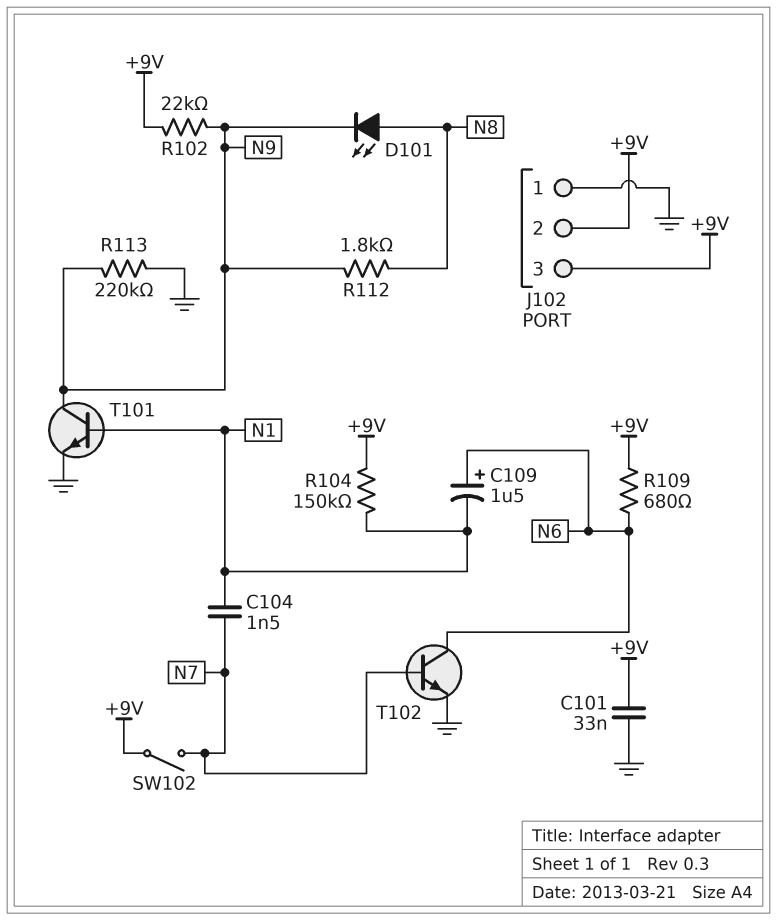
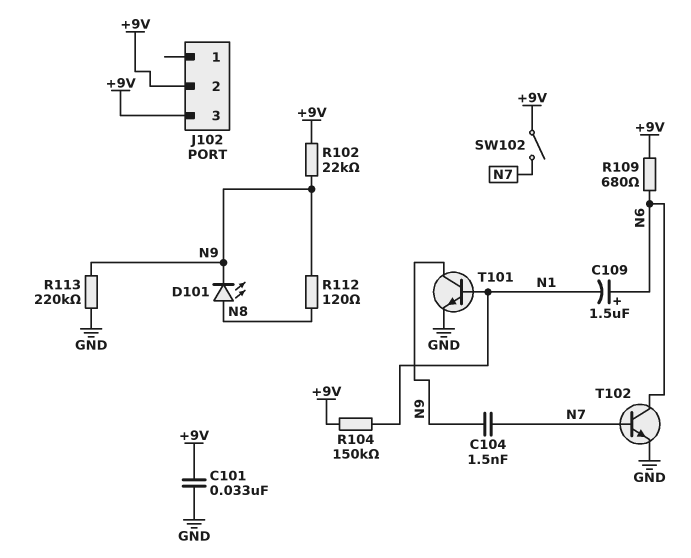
C104: 1.5nF (N1, N7) -> 1.5nF (N7, N9)
J102 pin 1: GND -> none
R112: 1.8k (N8, N9) -> 120 (N8, N9)

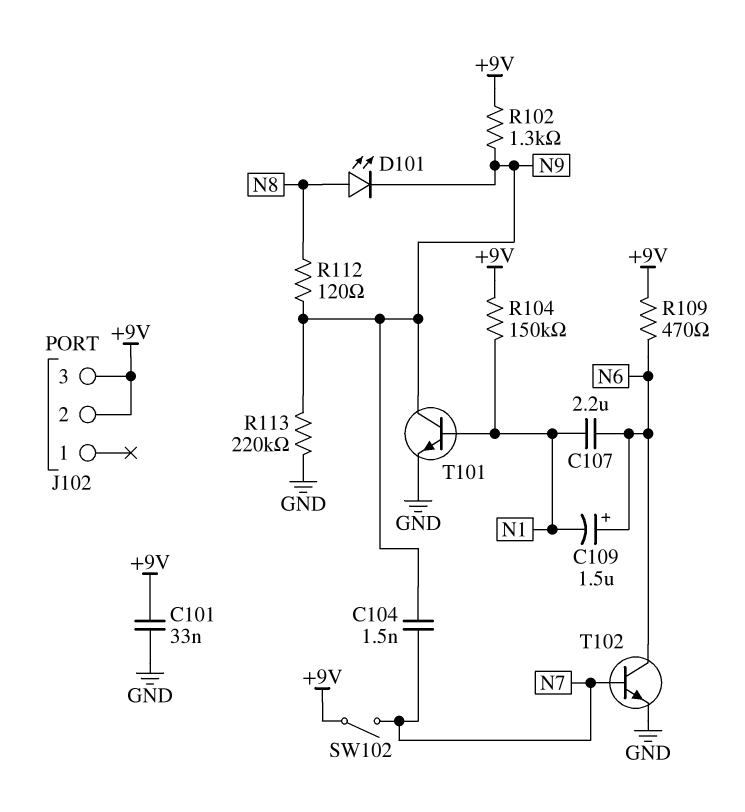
C107: none -> 2.2uF (N1, N6)
R102: 22k (+9V, N9) -> 1.3k (+9V, N9)
R109: 680 (+9V, N6) -> 470 (+9V, N6)

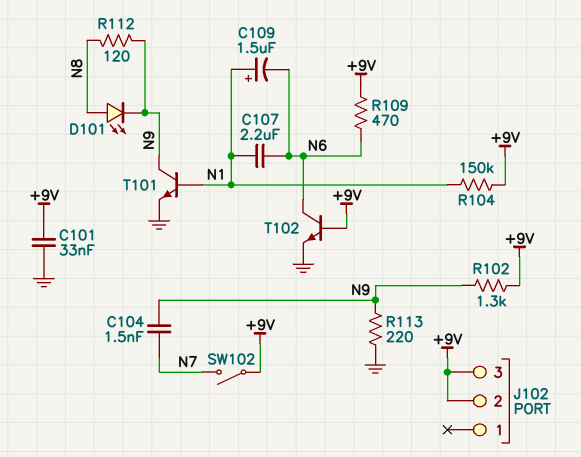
C109: 1.5uF (plus N6, minus N1) -> 1.5uF (plus N1, minus N6)
R113: 220k (GND, N9) -> 220 (GND, N9)
T102: NPN (B N7, C N6, E GND) -> NPN (B +9V, C N6, E GND)

